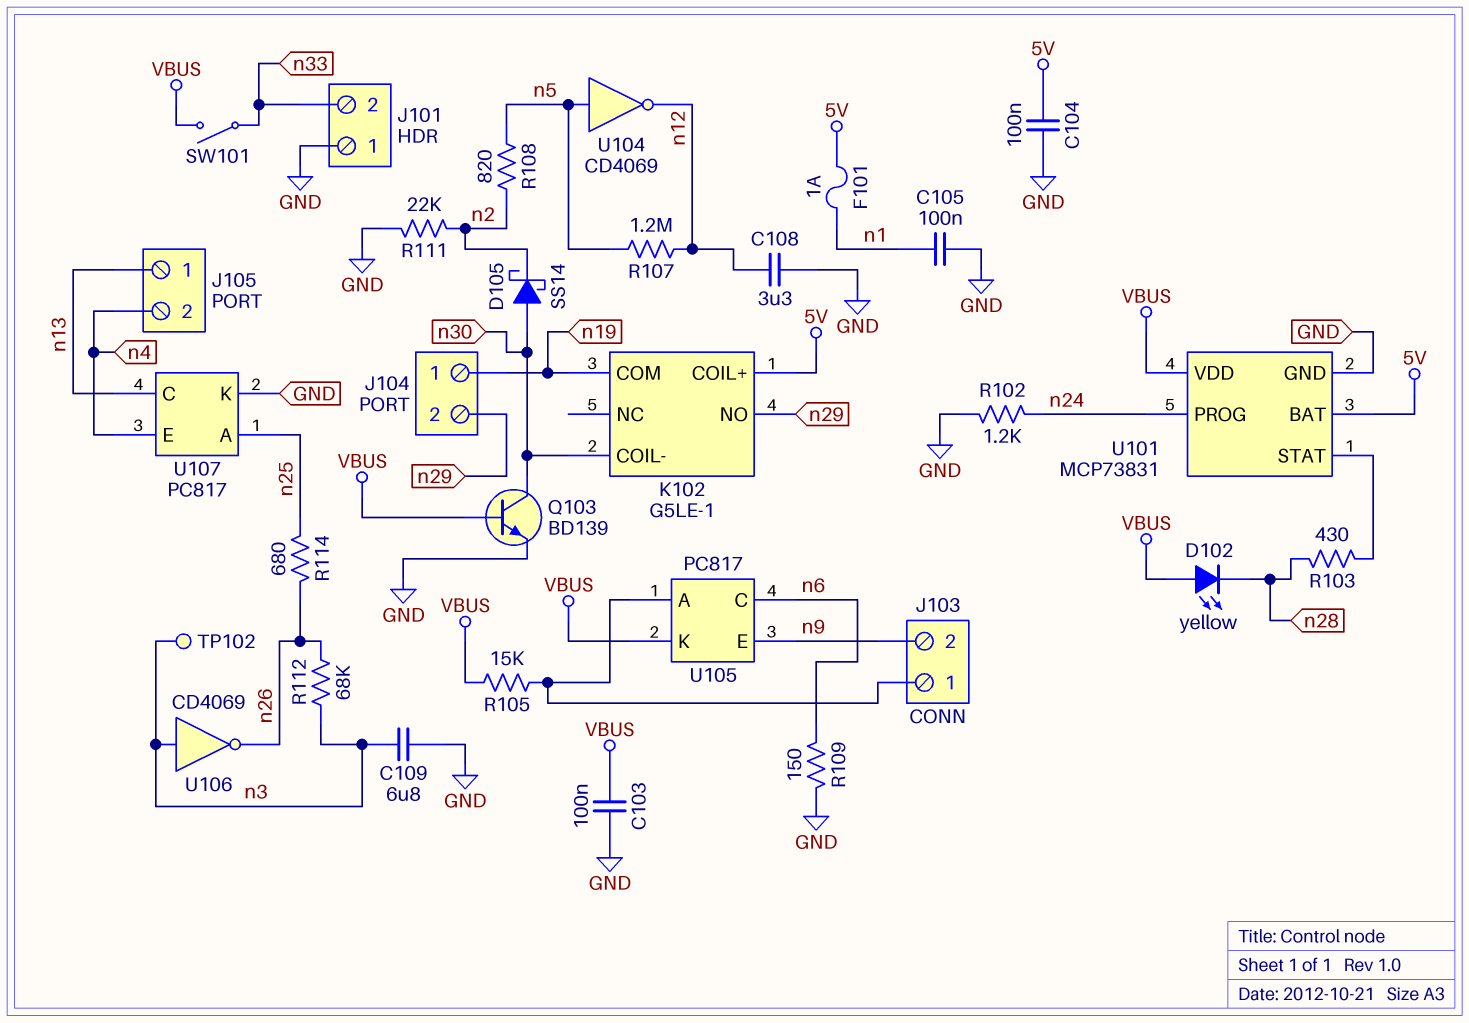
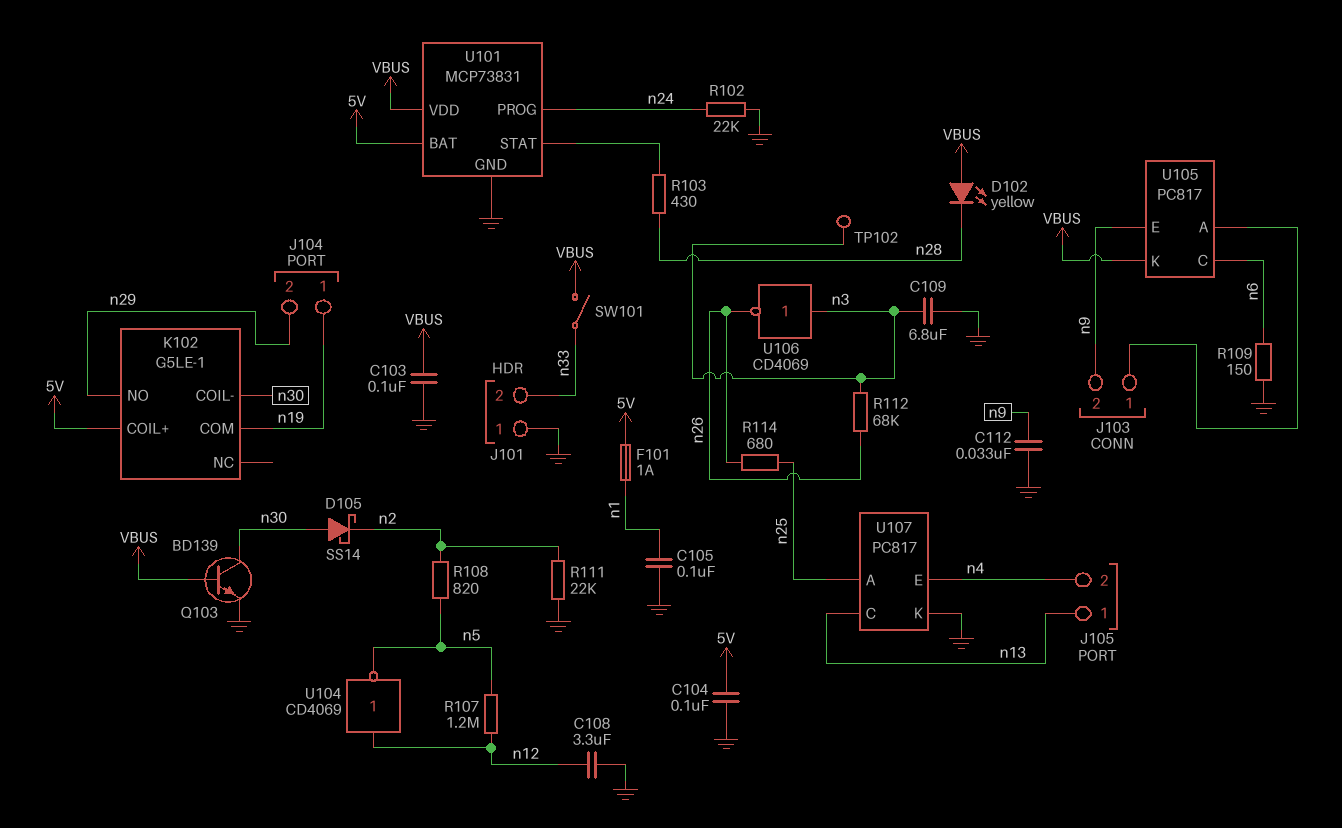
C112: none -> 33nF (GND, n9)
R102: 1.2k (GND, n24) -> 22k (GND, n24)
R105: 15k (J103/1, VBUS) -> none
U104: NOT CD4069 (in n5, out n12) -> NOT CD4069 (in n12, out n5)

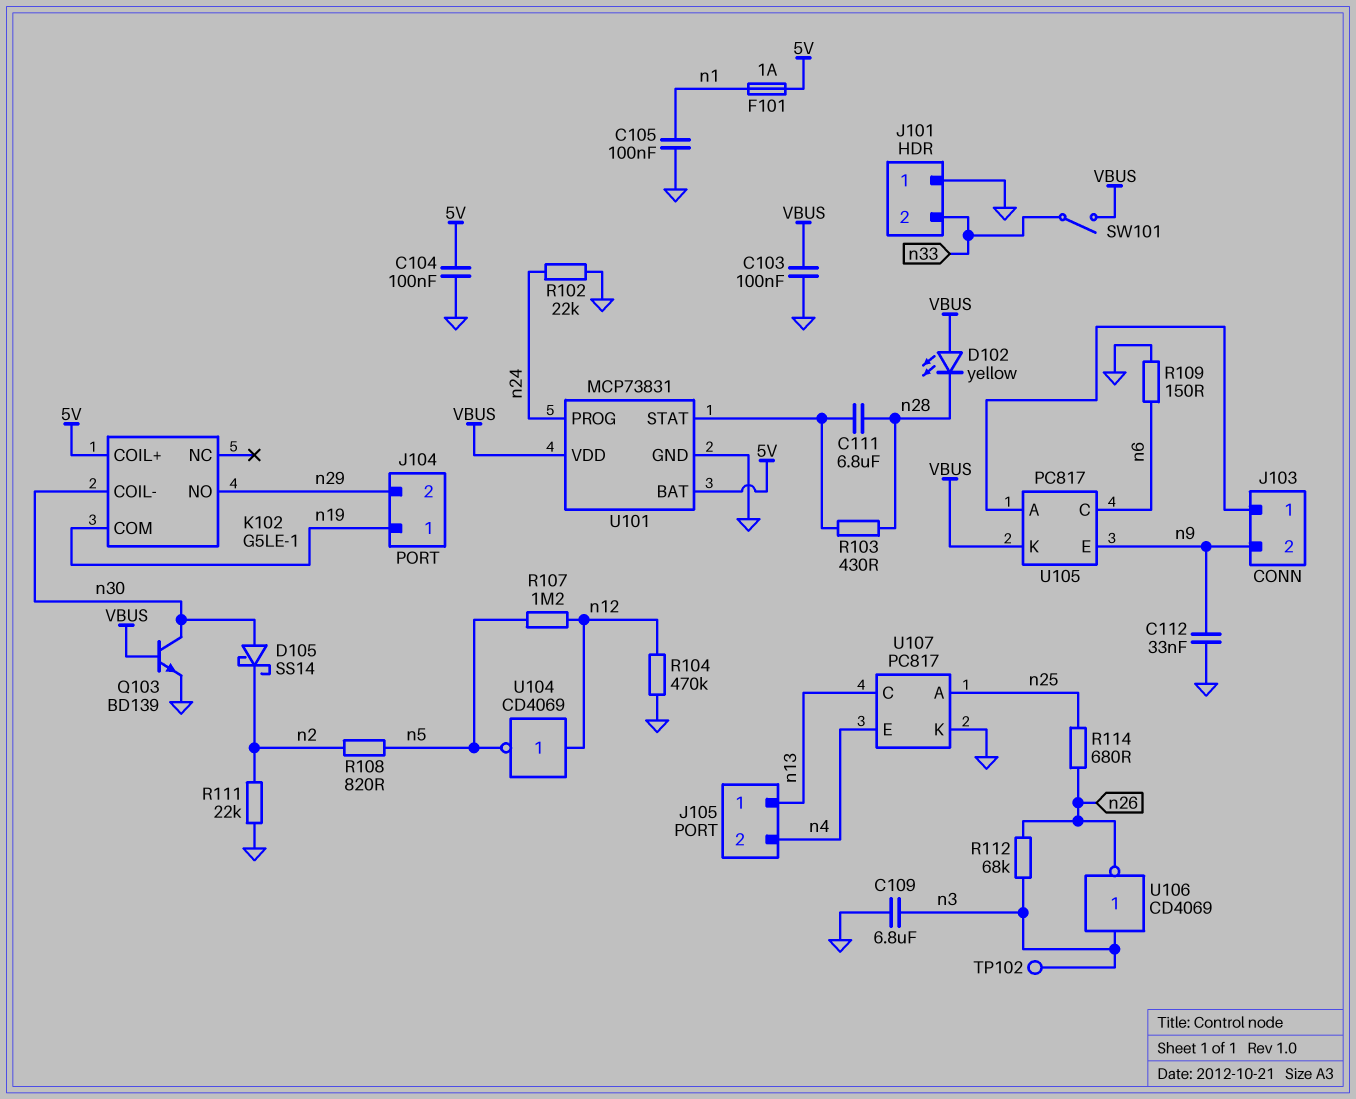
C108: 3.3uF (GND, n12) -> none
C111: none -> 6.8uF (U101/STAT, n28)
R104: none -> 470k (GND, n12)

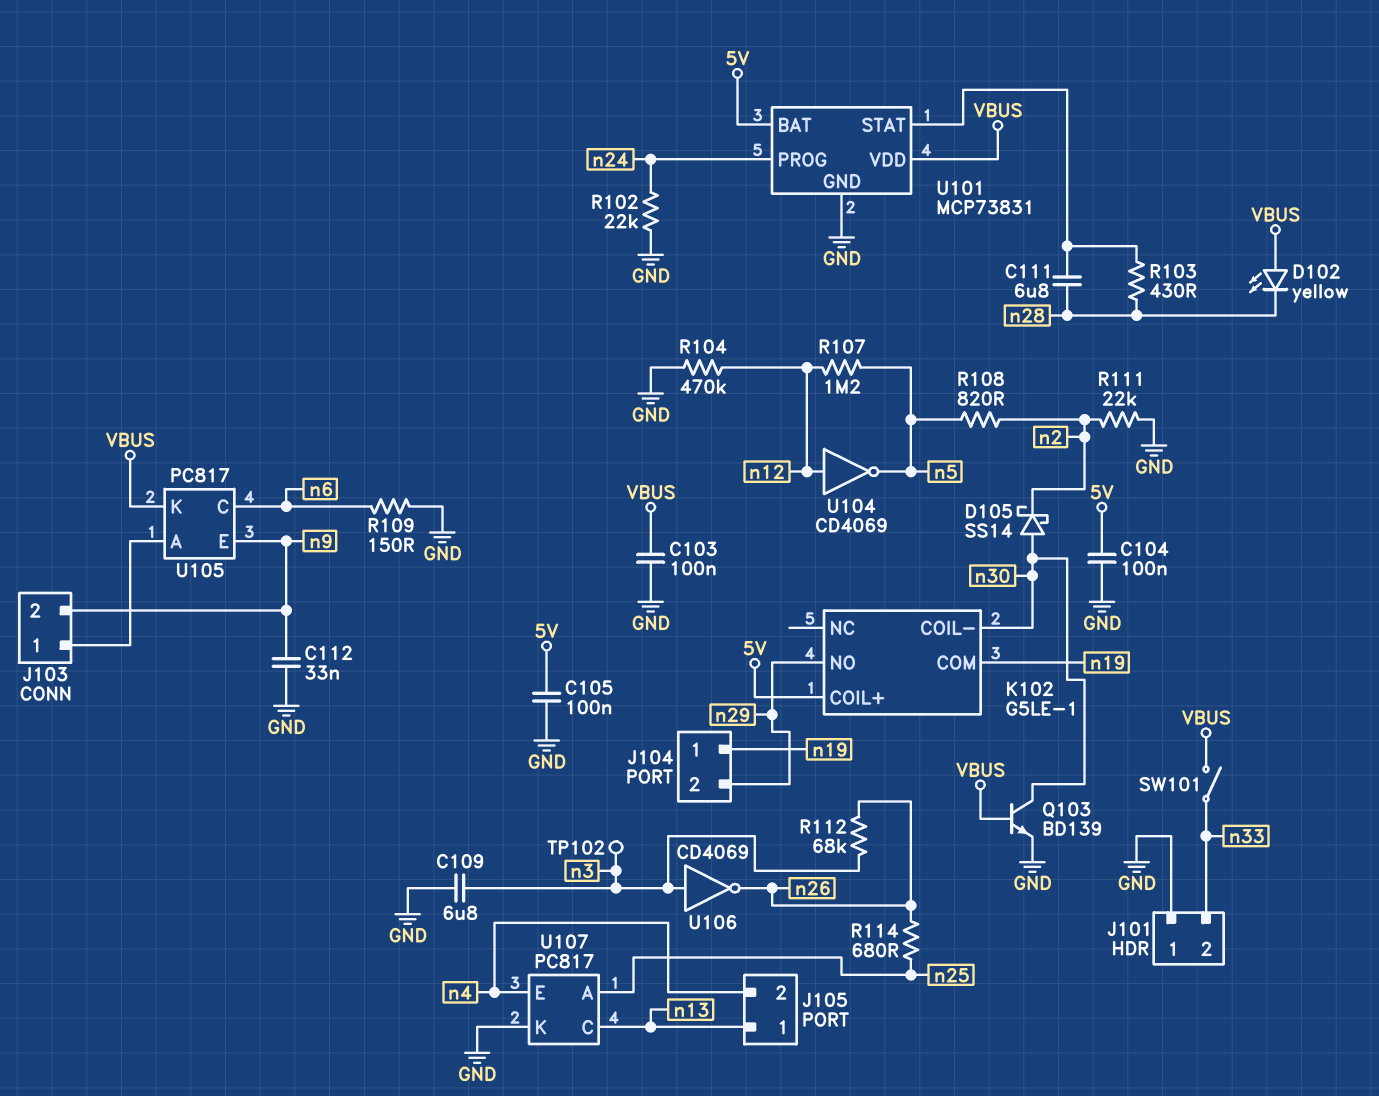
C105: 100nF (GND, n1) -> 100nF (5V, GND)
F101: 1A (5V, n1) -> none

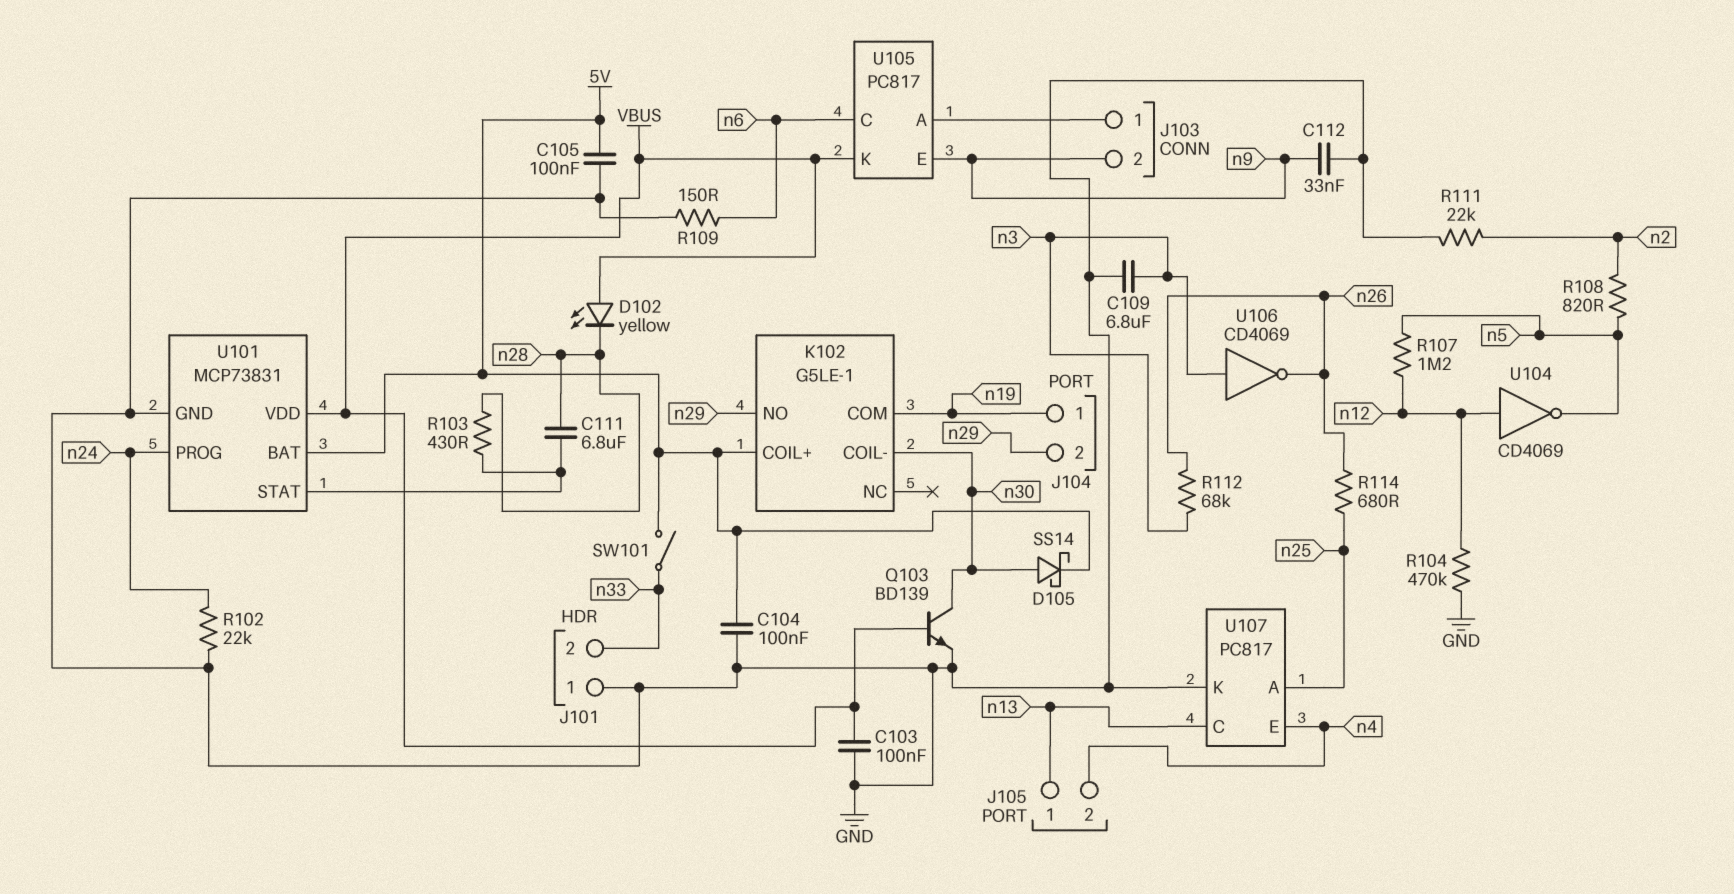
D105: schottky SS14 (A n30, K n2) -> schottky SS14 (A n30, K 5V)
SW101: switch (VBUS, n33) -> switch (5V, n33)
TP102: test point (n3) -> none

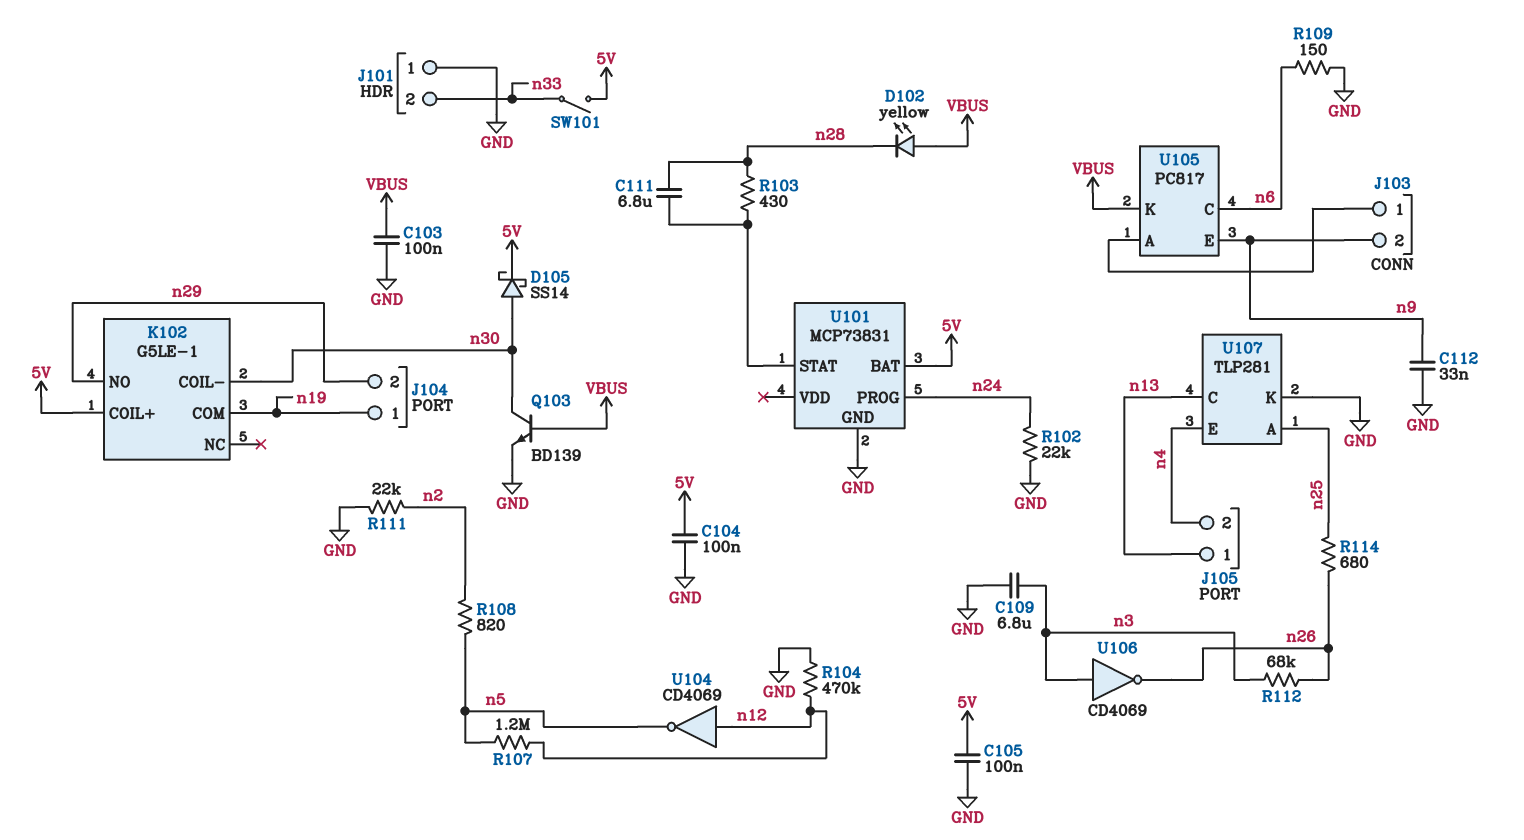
U101 pin VDD: VBUS -> none
U107: PC817 -> TLP281

